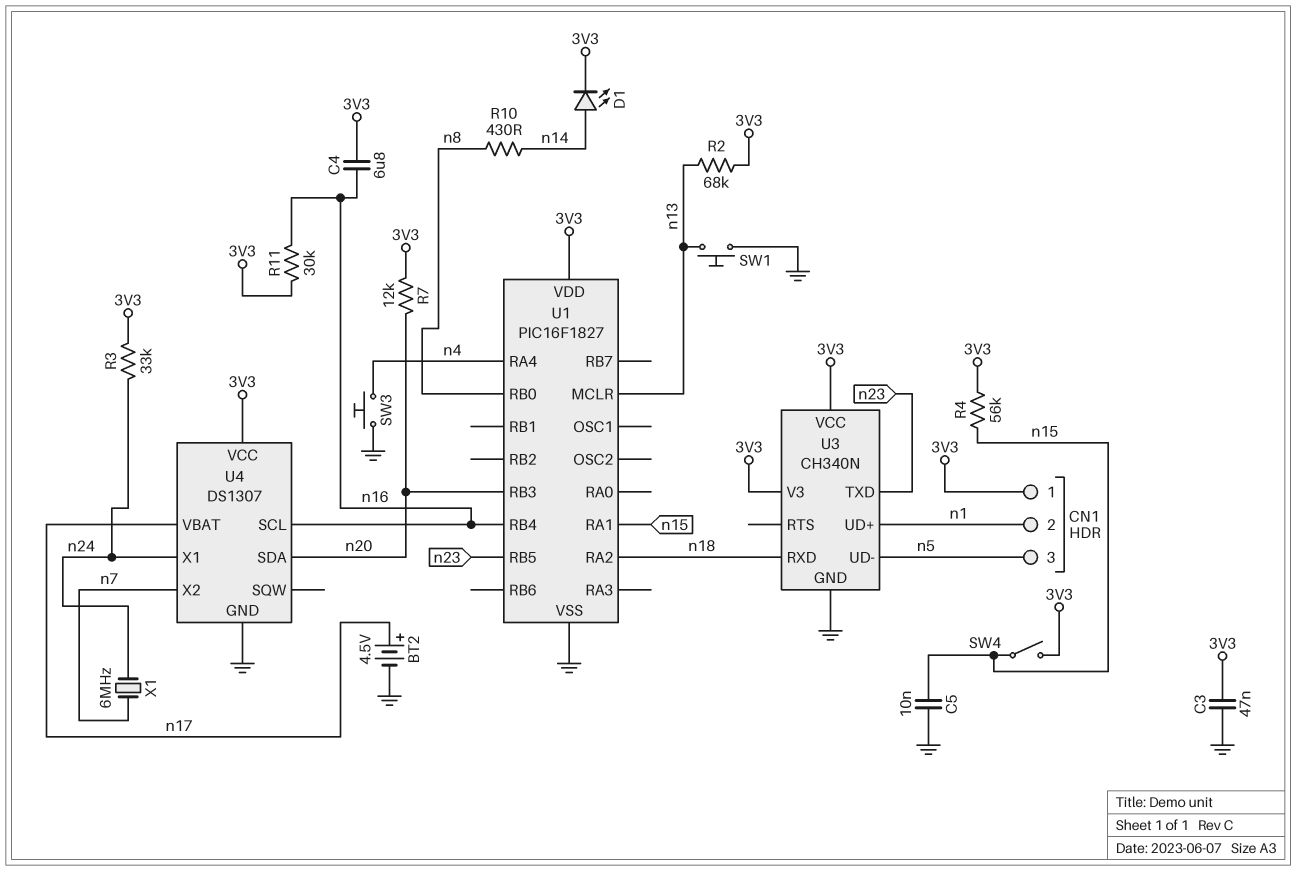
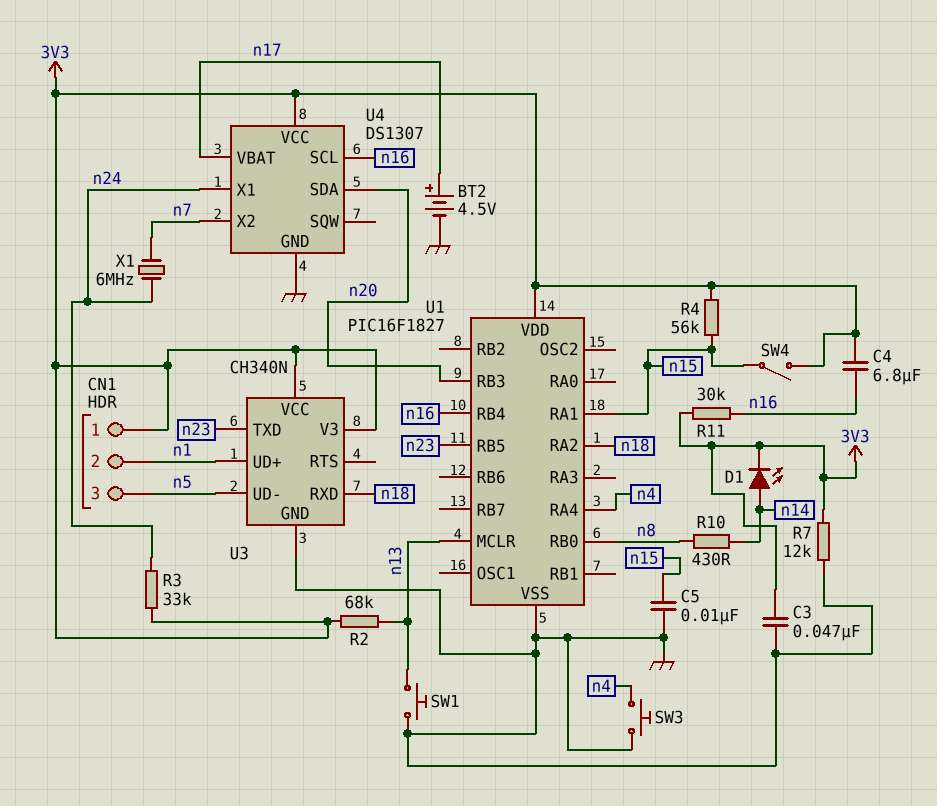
R7: 12k (3V3, n20) -> 12k (3V3, GND)

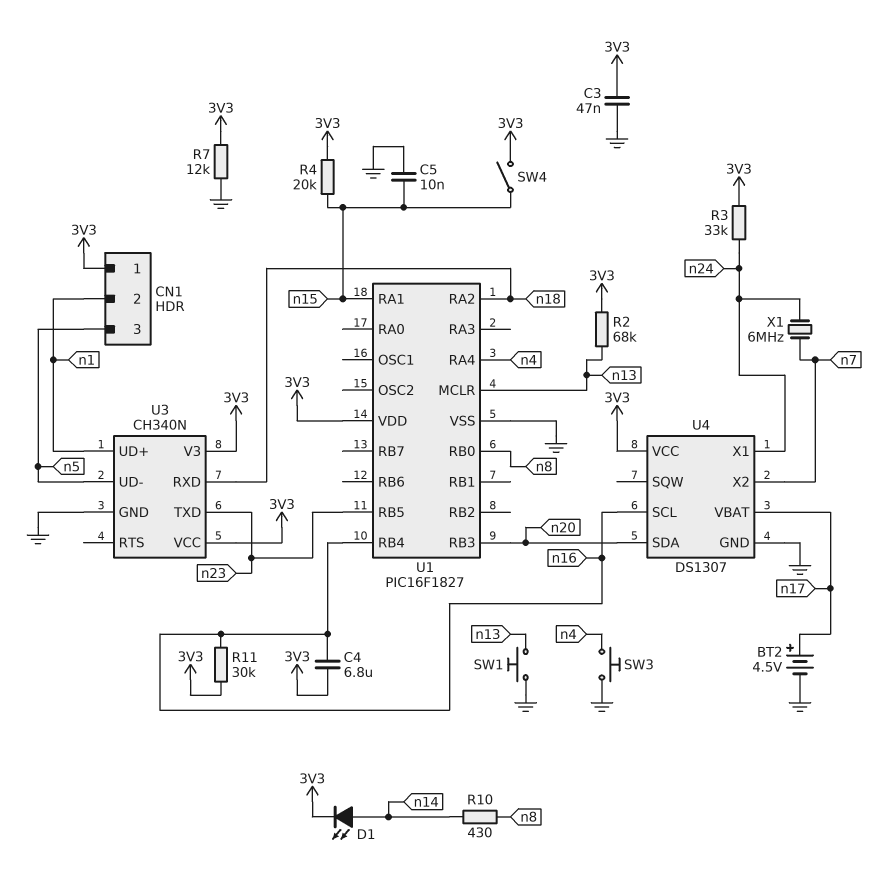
R4: 56k (3V3, n15) -> 20k (3V3, n15)

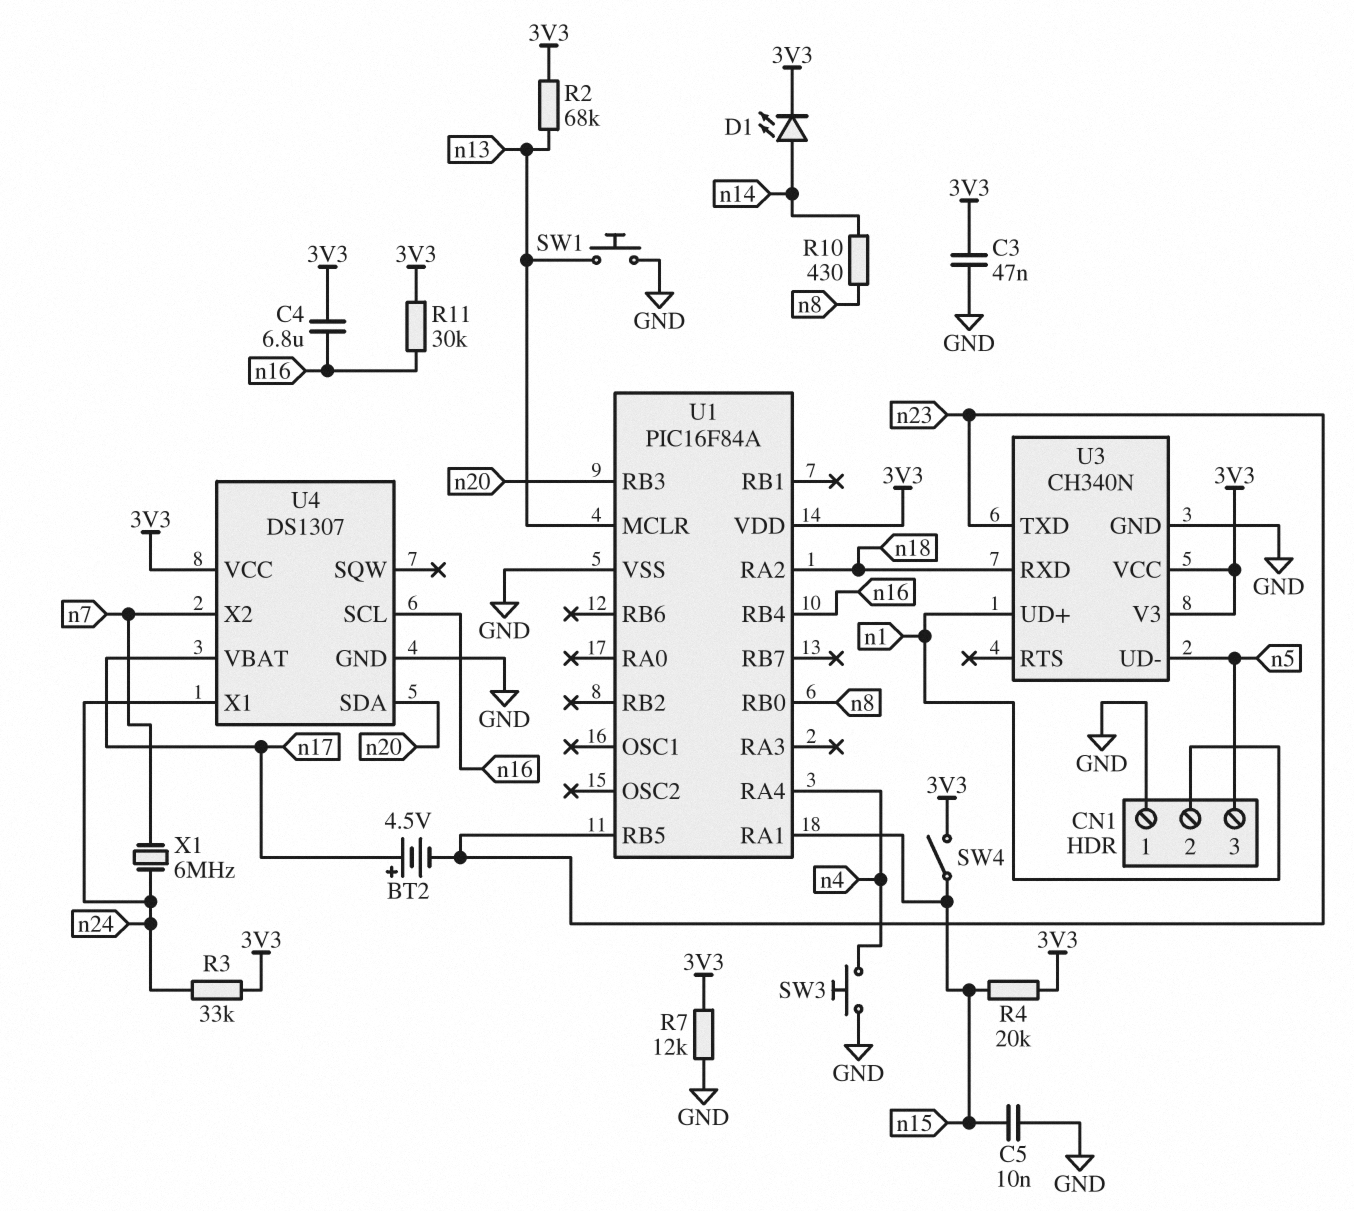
BT2: 4.5V (plus n17, minus GND) -> 4.5V (plus n17, minus n23)
CN1 pin 1: 3V3 -> GND
U1: PIC16F1827 -> PIC16F84A

